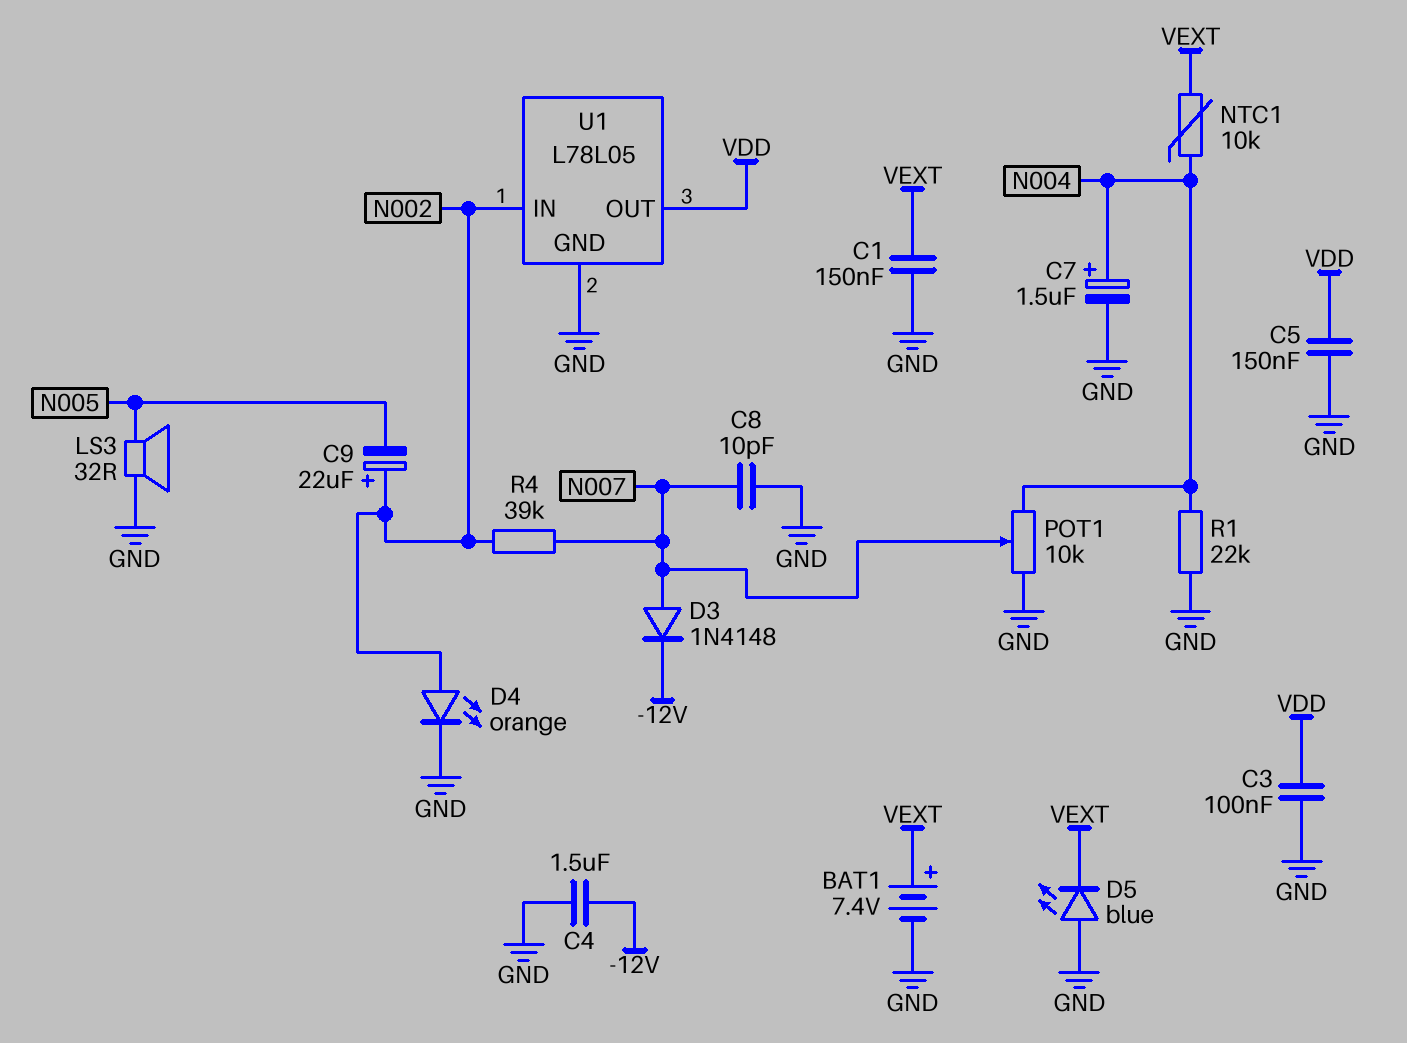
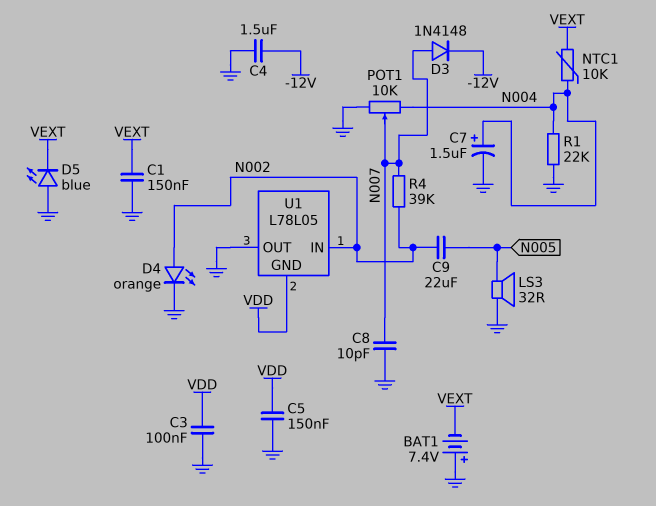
BAT1: 7.4V (plus VEXT, minus GND) -> 7.4V (plus GND, minus VEXT)
C9: 22uF (plus N002, minus N005) -> 22uF (N002, N005)
U1 pin GND: GND -> VDD
U1 pin OUT: VDD -> GND

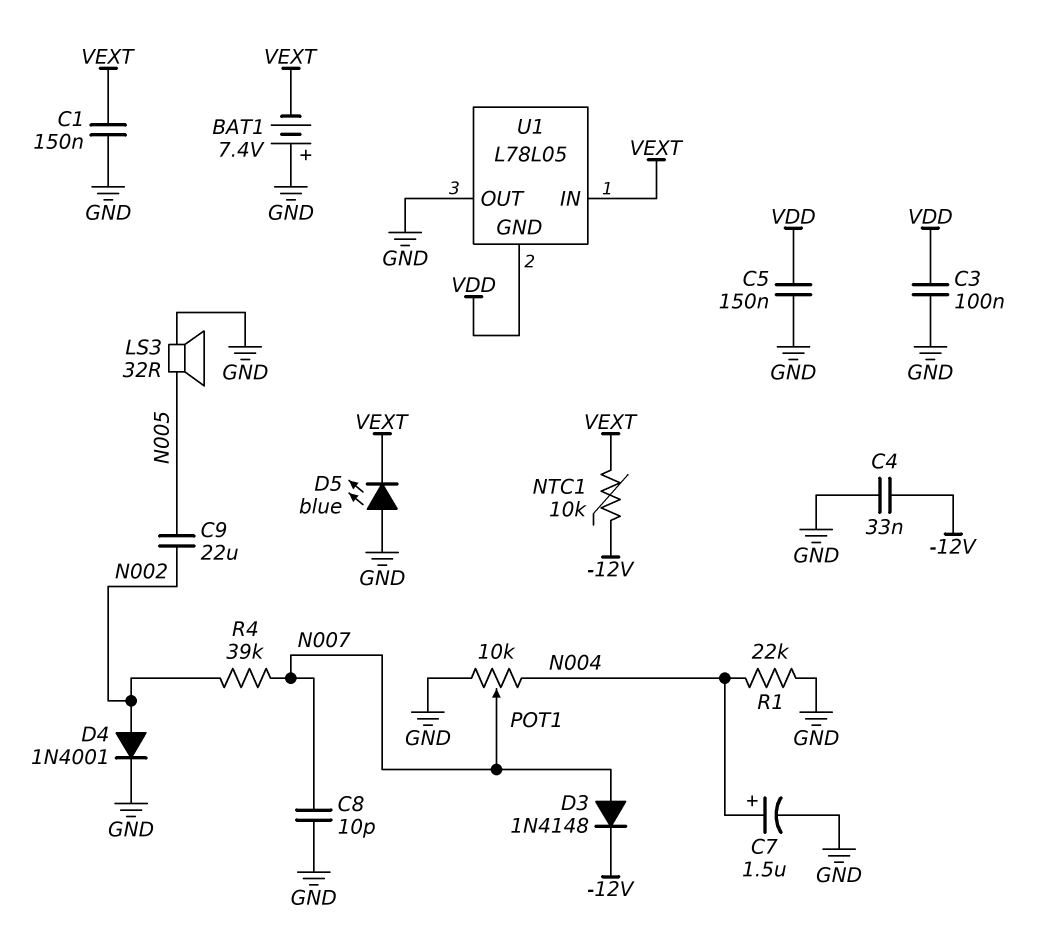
C4: 1.5uF (-12V, GND) -> 33nF (-12V, GND)
D4: LED orange (A N002, K GND) -> diode 1N4001 (A N002, K GND)
NTC1: 10k (N004, VEXT) -> 10k (-12V, VEXT)
U1 pin IN: N002 -> VEXT

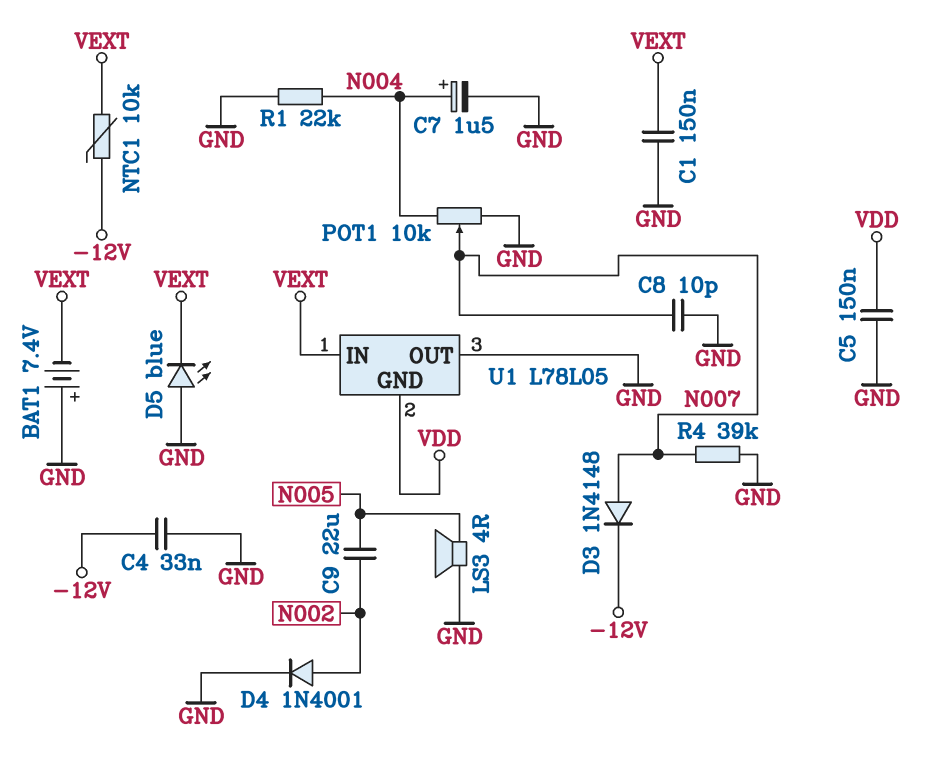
C3: 100nF (GND, VDD) -> none
LS3: speaker 32R (GND, N005) -> speaker 4R (GND, N005)
R4: 39k (N002, N007) -> 39k (GND, N007)

